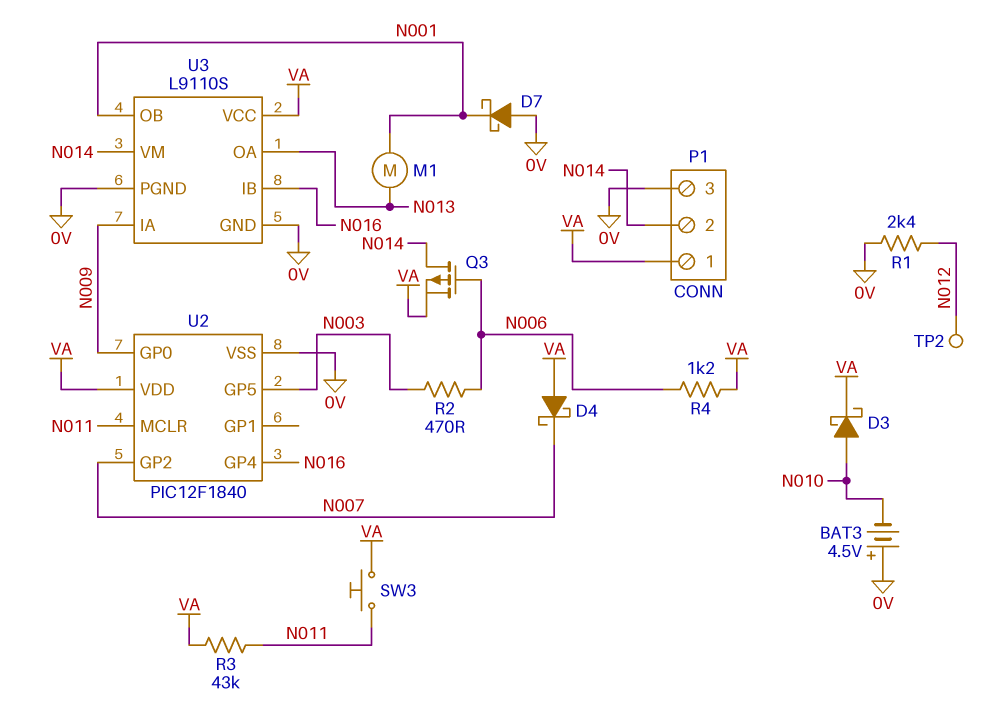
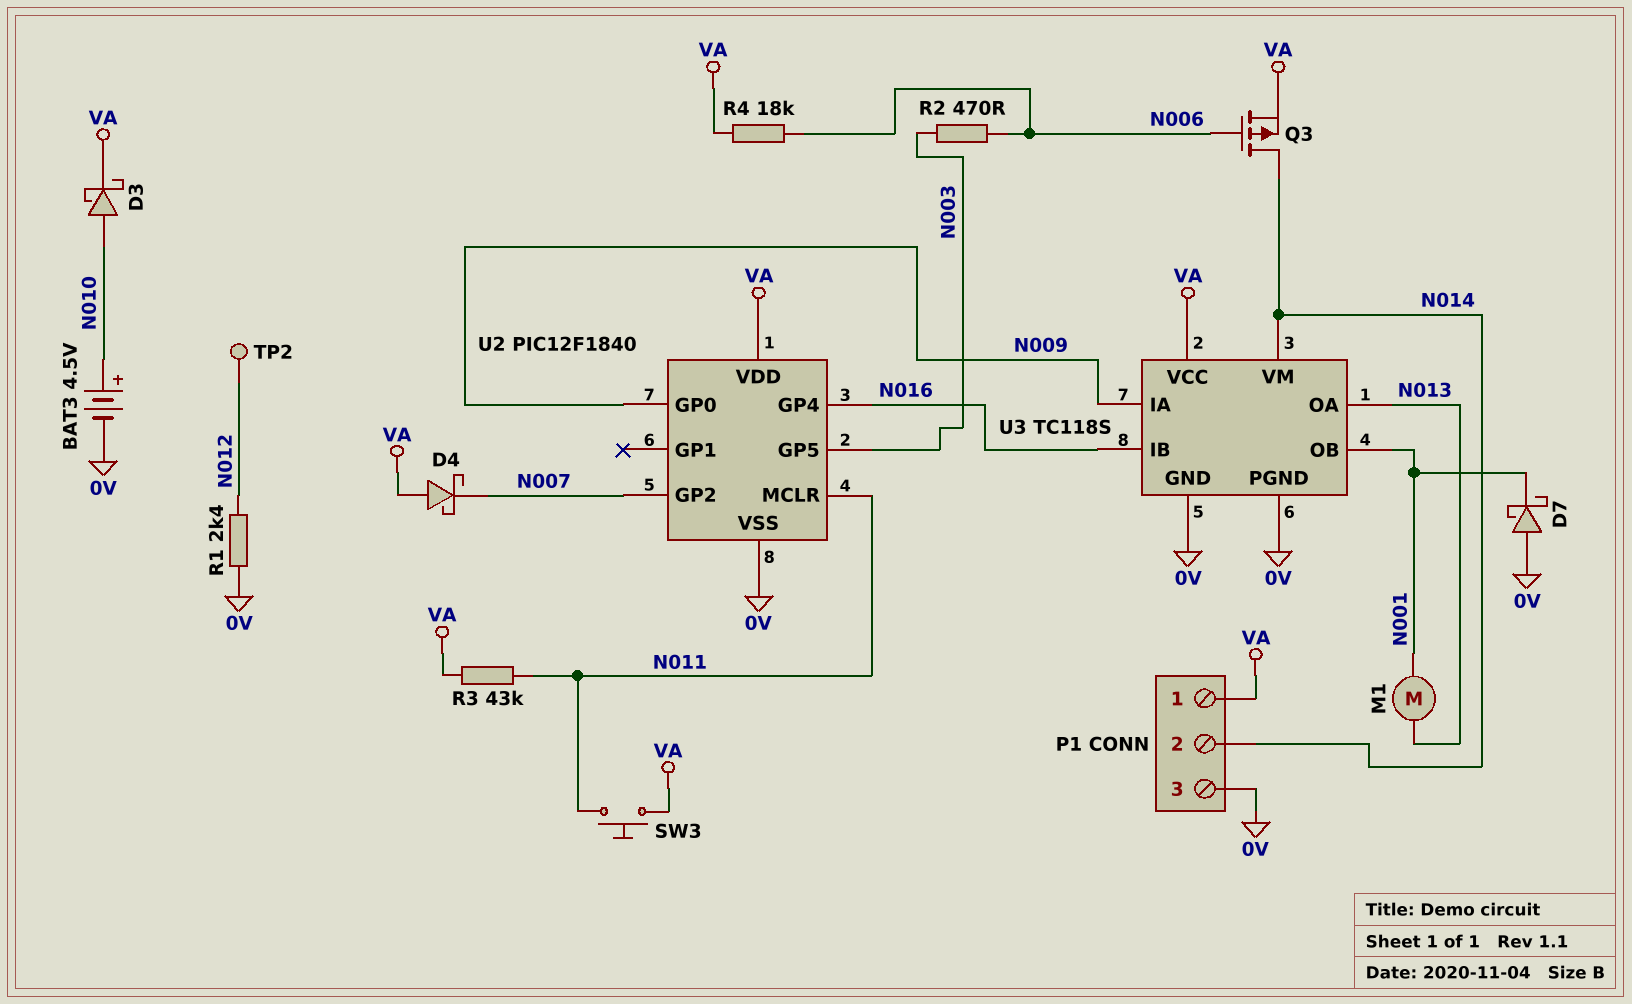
BAT3: 4.5V (plus 0V, minus N010) -> 4.5V (plus N010, minus 0V)
R4: 1.2k (N006, VA) -> 18k (N006, VA)
U3: L9110S -> TC118S

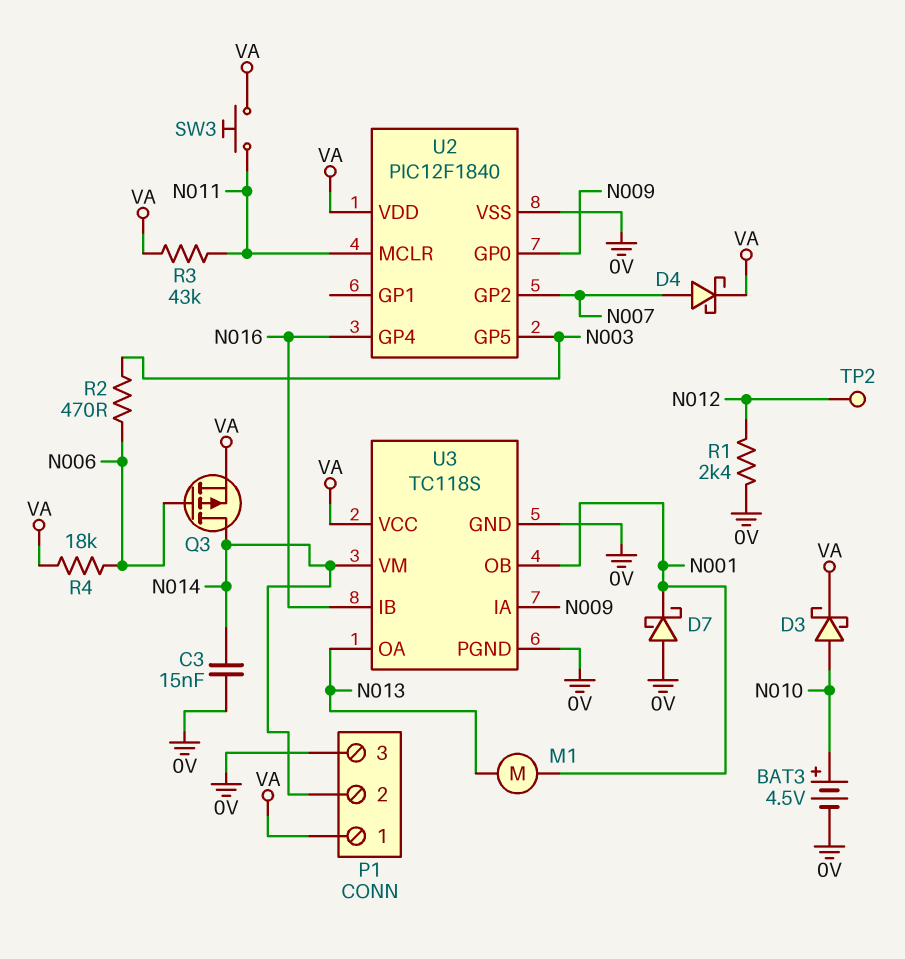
C3: none -> 15nF (0V, N014)
D4: schottky (A VA, K N007) -> schottky (A N007, K VA)

